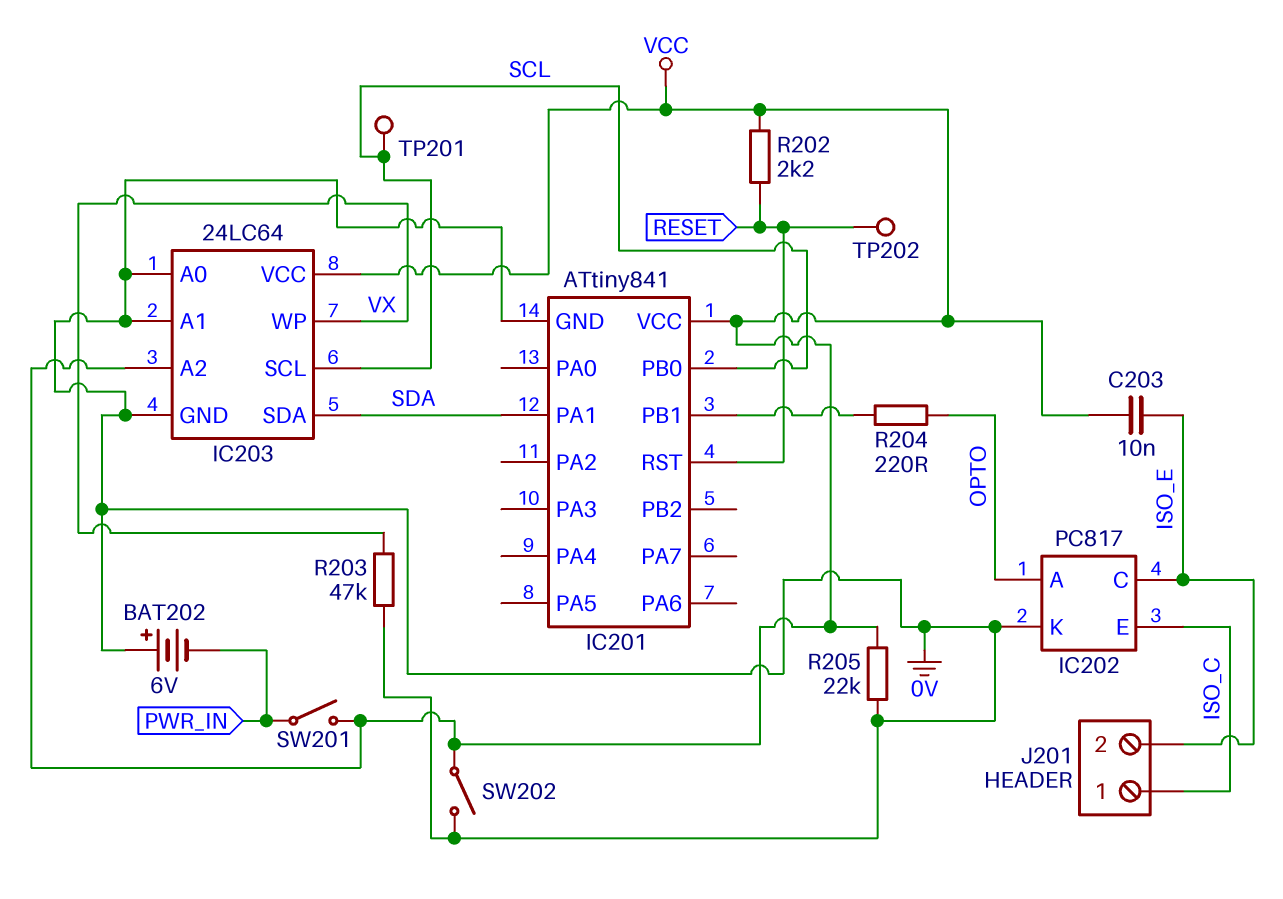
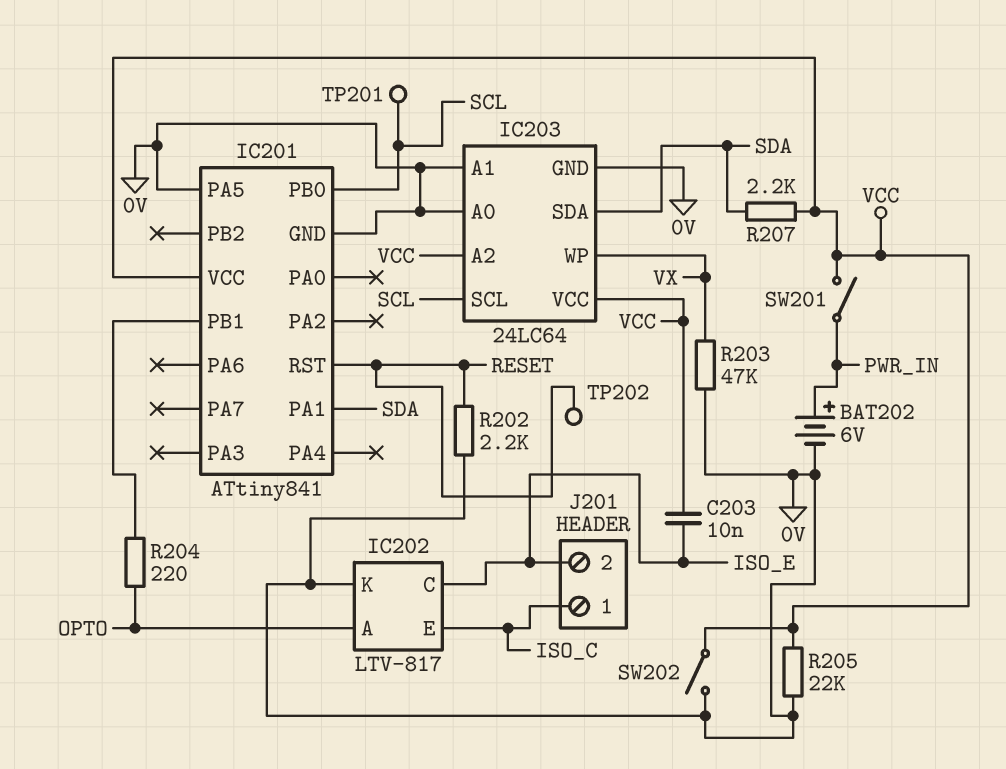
BAT202: 6V (plus 0V, minus PWR_IN) -> 6V (plus PWR_IN, minus 0V)
IC201 pin PA5: none -> 0V
IC202: PC817 -> LTV-817
R202: 2.2k (RESET, VCC) -> 2.2k (0V, RESET)
R207: none -> 2.2k (SDA, VCC)

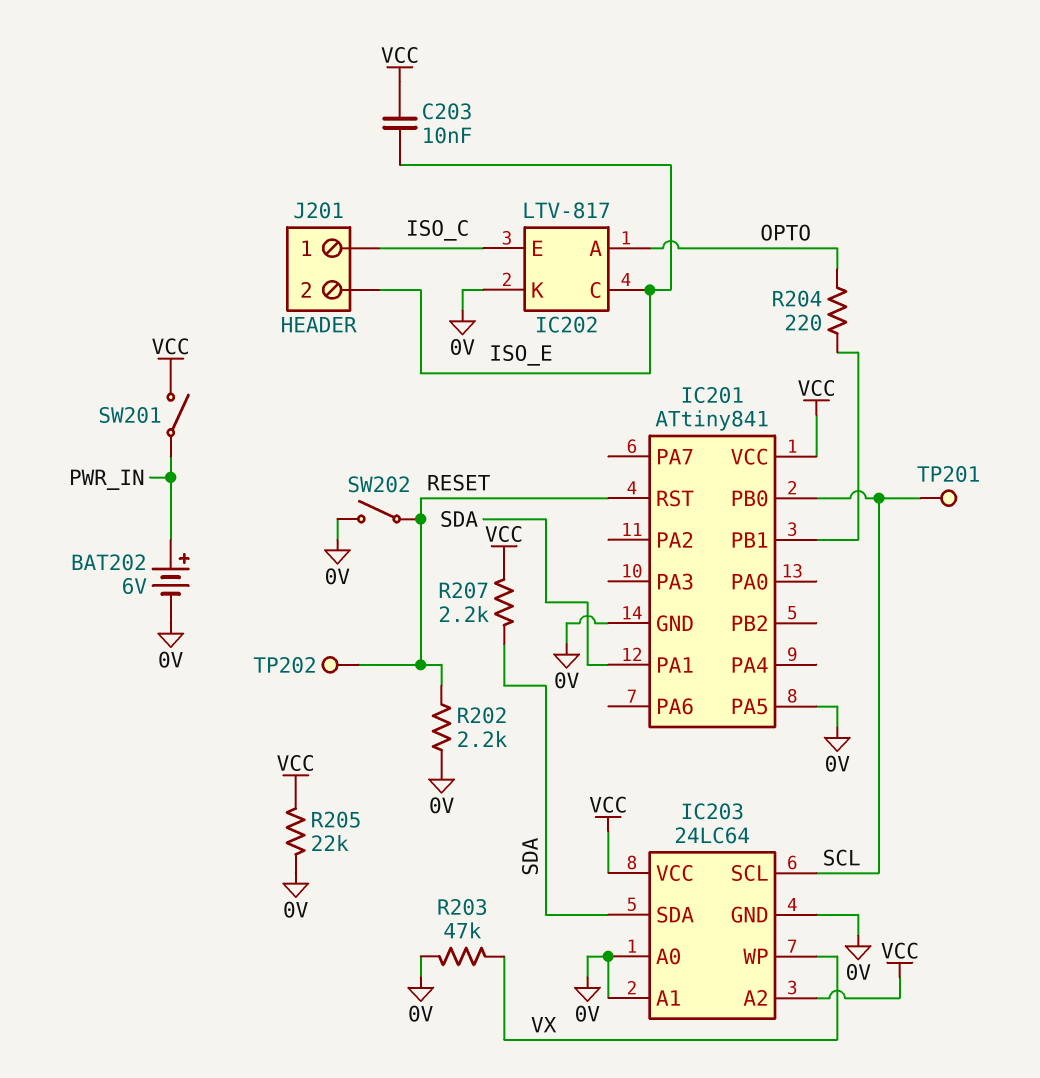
SW202: switch (0V, VCC) -> switch (0V, RESET)

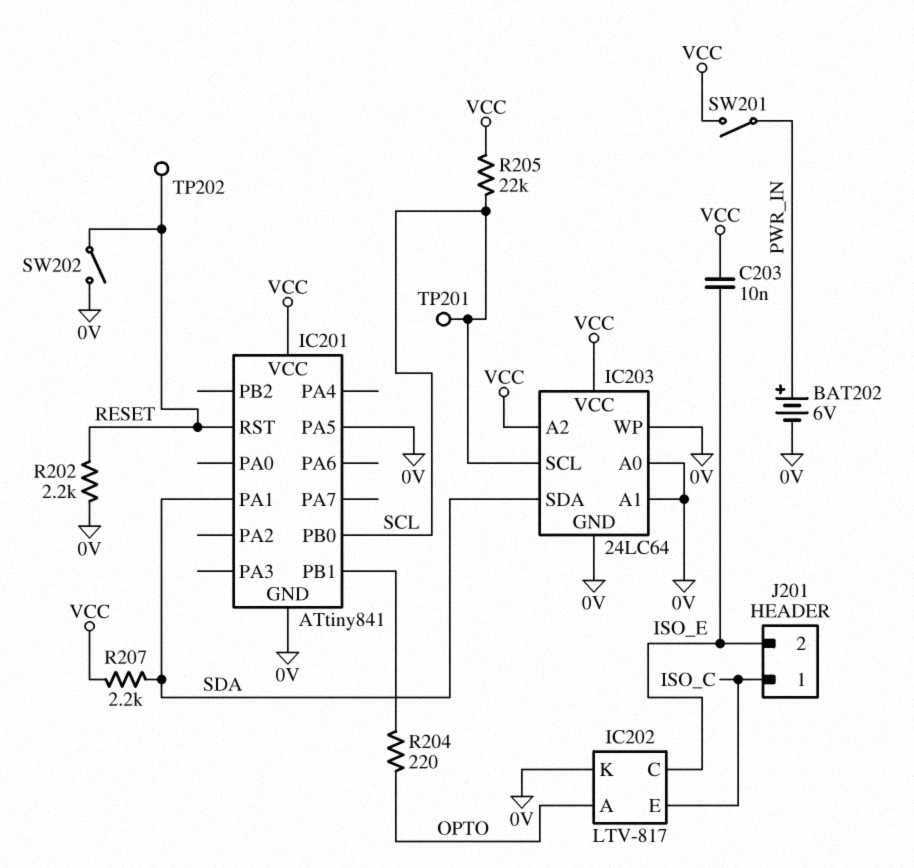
IC203 pin WP: VX -> 0V
R203: 47k (0V, VX) -> none
R205: 22k (0V, VCC) -> 22k (SCL, VCC)

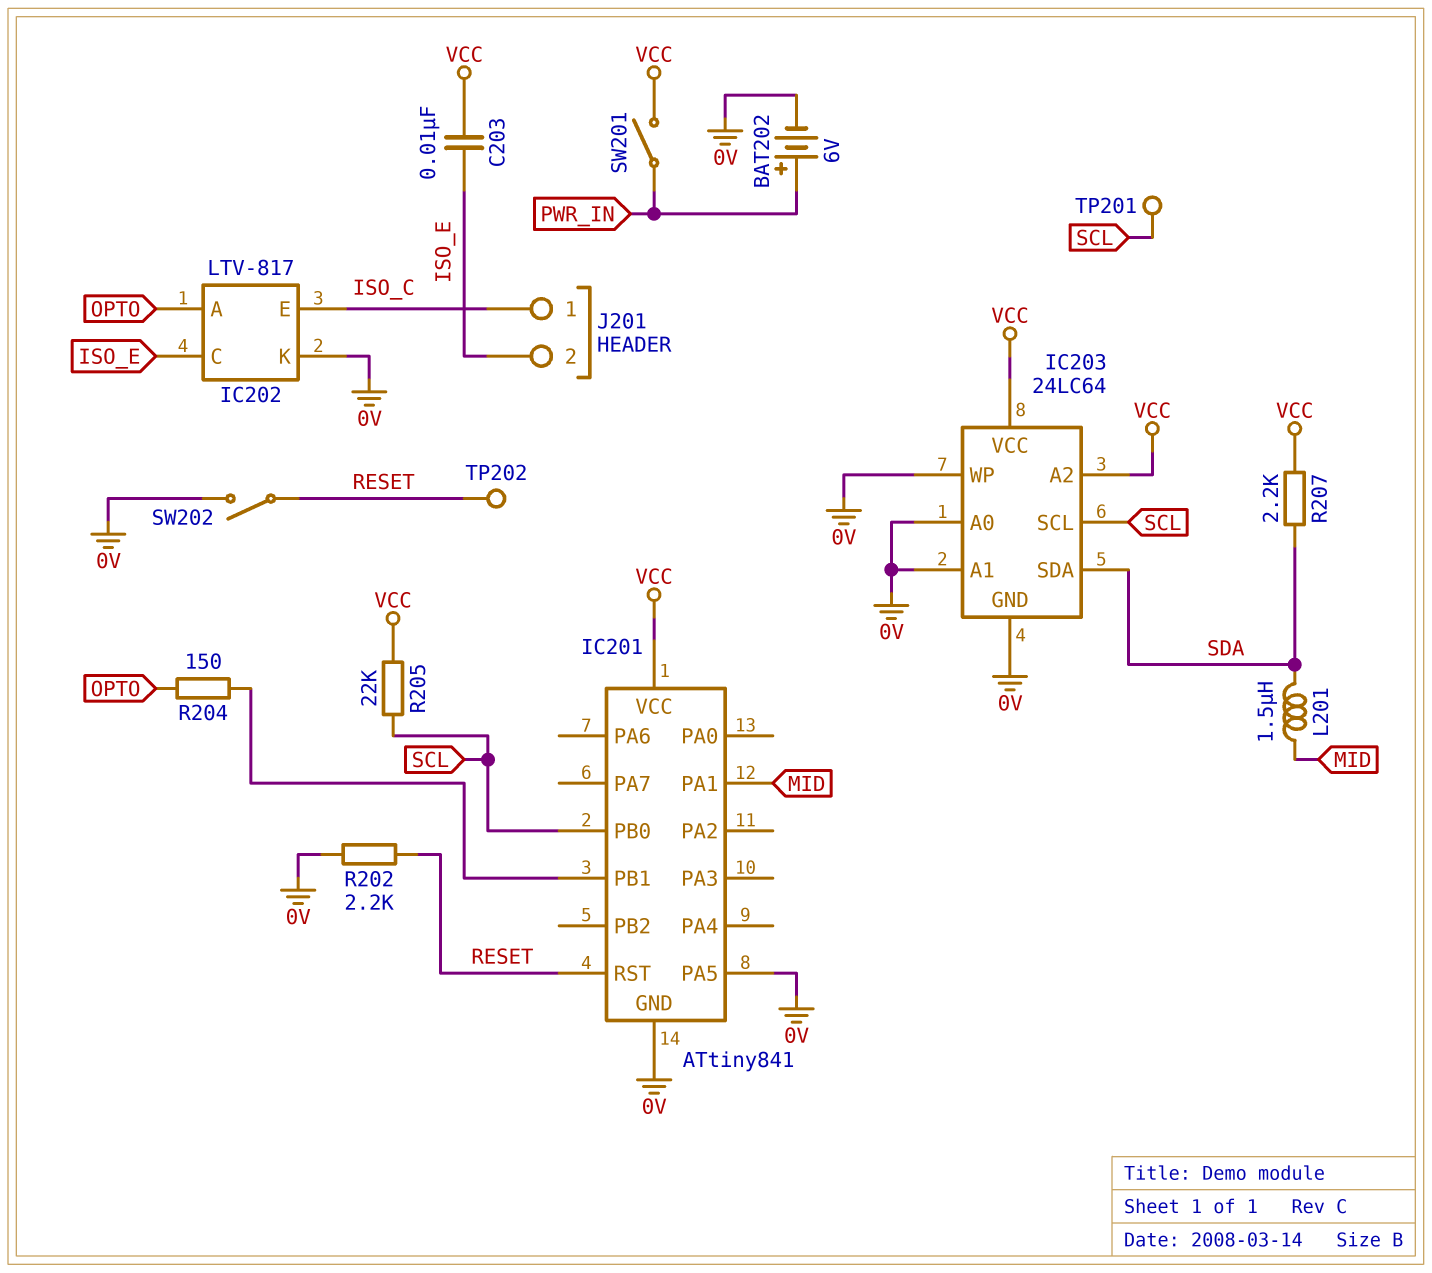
IC201 pin PA1: SDA -> MID
L201: none -> 1.5uH (MID, SDA)
R204: 220 (IC201/PB1, OPTO) -> 150 (IC201/PB1, OPTO)

